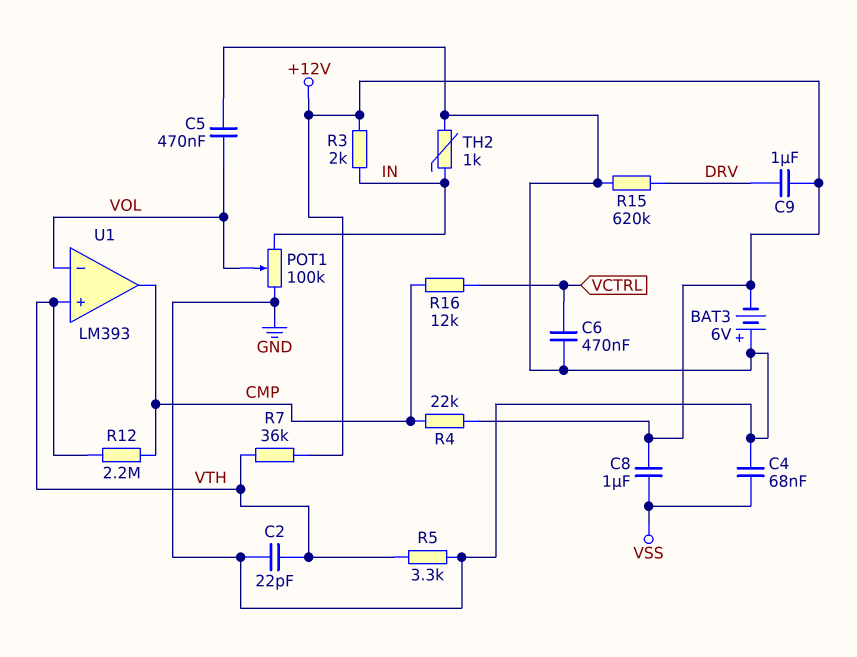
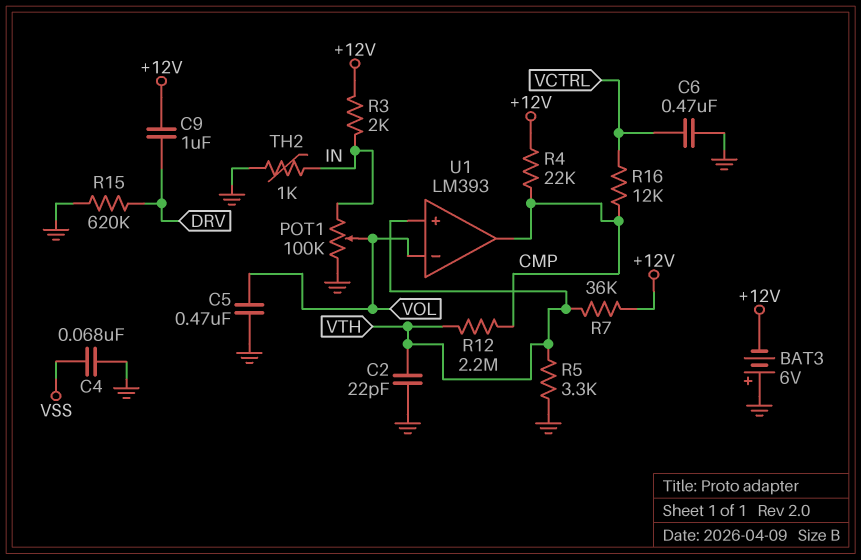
C8: 1uF (+12V, VSS) -> none

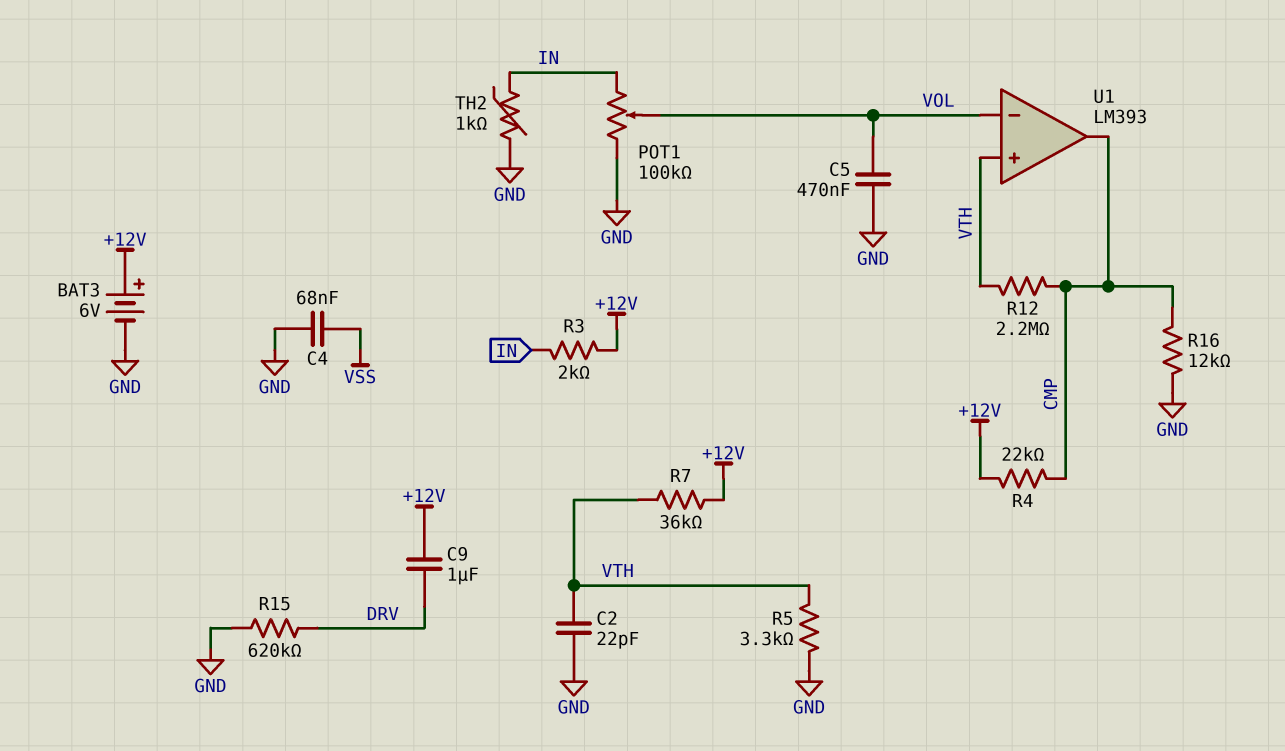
BAT3: 6V (plus GND, minus +12V) -> 6V (plus +12V, minus GND)
C6: 470nF (GND, VCTRL) -> none
R16: 12k (CMP, VCTRL) -> 12k (CMP, GND)

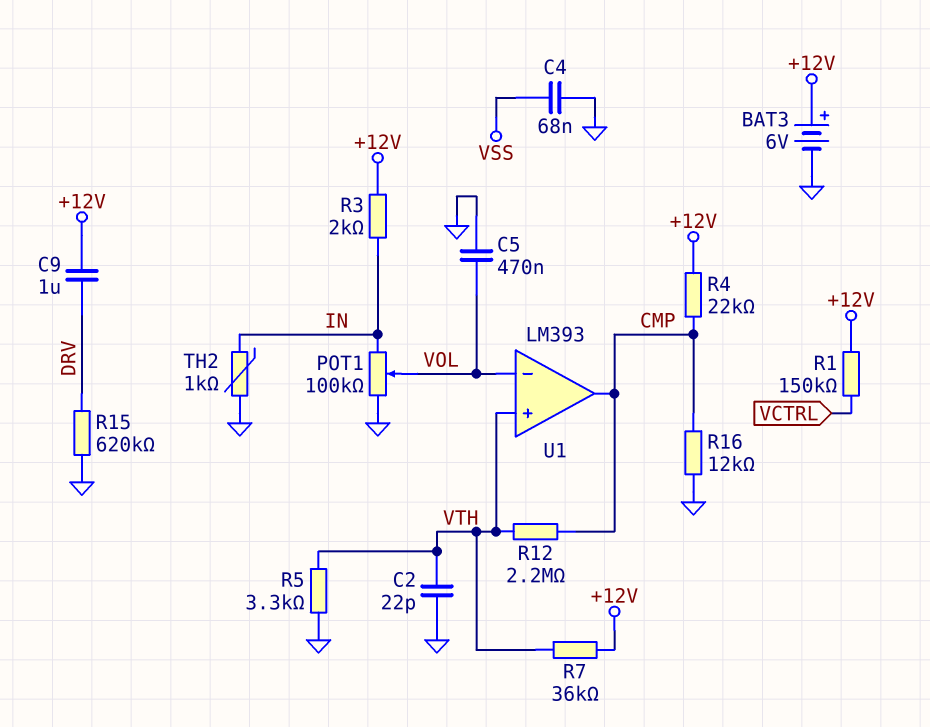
R1: none -> 150k (+12V, VCTRL)

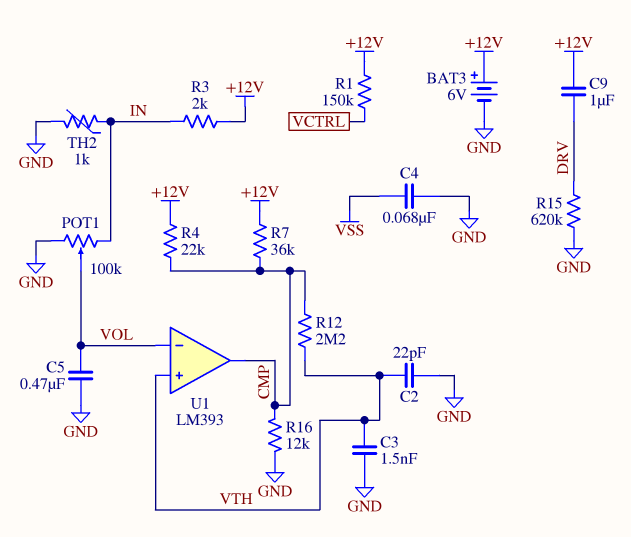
C3: none -> 1.5nF (GND, VTH)
R5: 3.3k (GND, VTH) -> none
R7: 36k (+12V, VTH) -> 36k (+12V, CMP)

